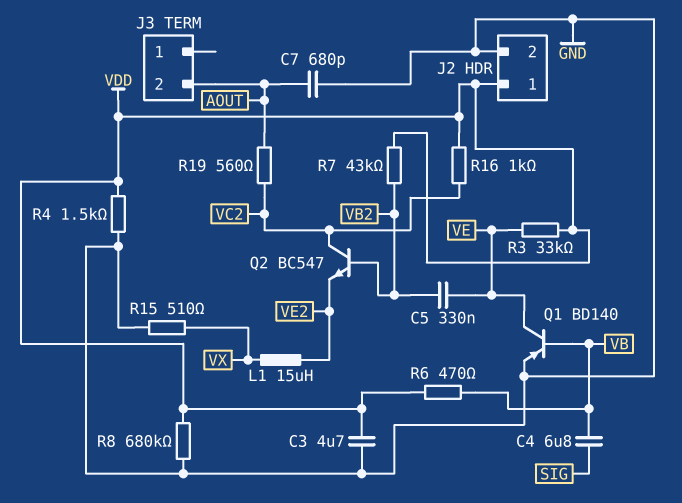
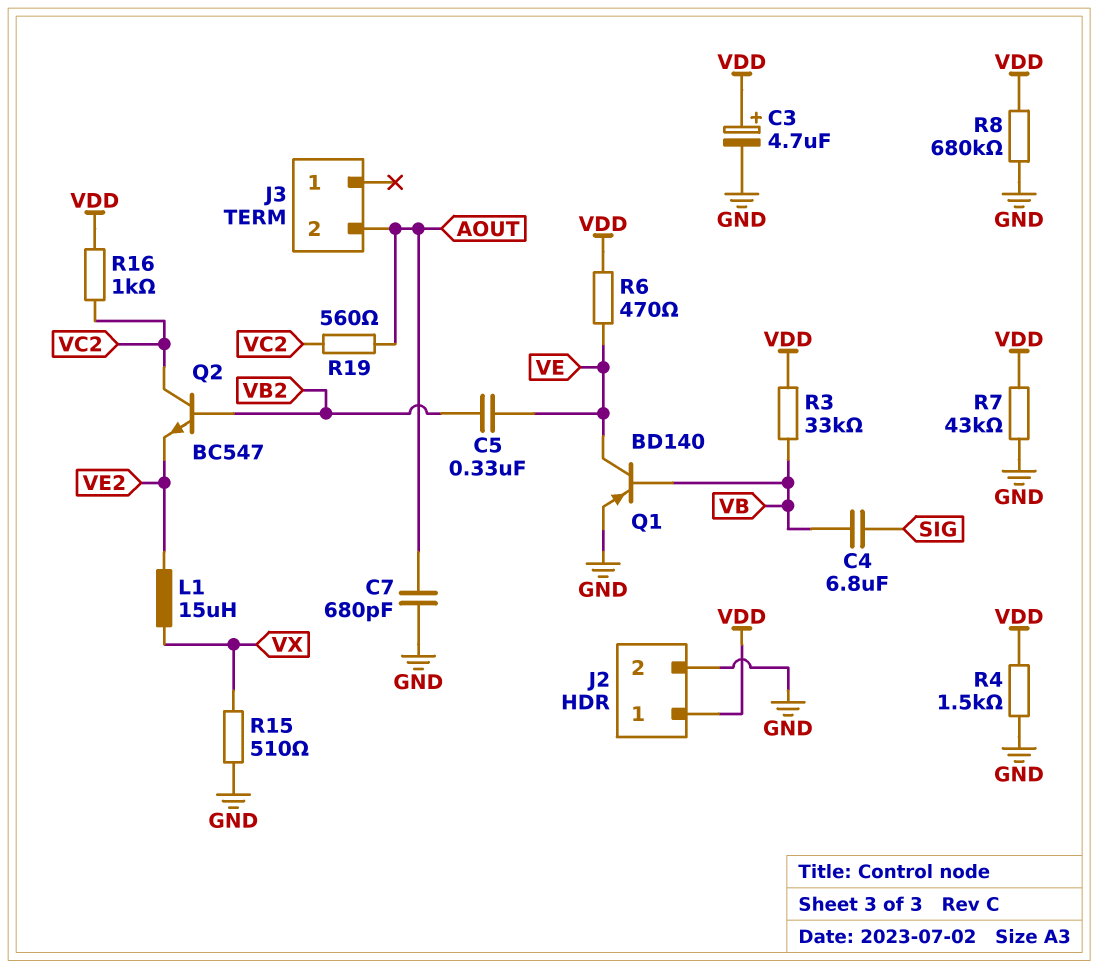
C3: 4.7uF (GND, VDD) -> 4.7uF (plus VDD, minus GND)
R3: 33k (VDD, VE) -> 33k (VB, VDD)
R6: 470 (VB, VDD) -> 470 (VDD, VE)
R7: 43k (VB2, VDD) -> 43k (GND, VDD)

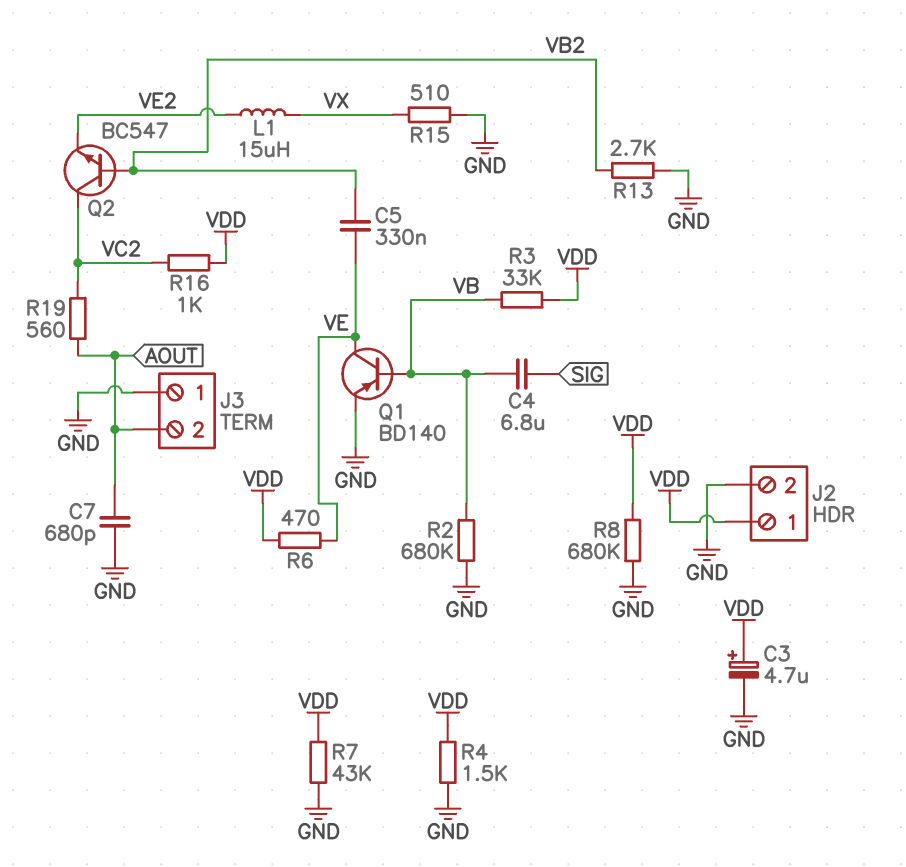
J3 pin 1: none -> GND
R2: none -> 680k (GND, VB)
R13: none -> 2.7k (GND, VB2)

